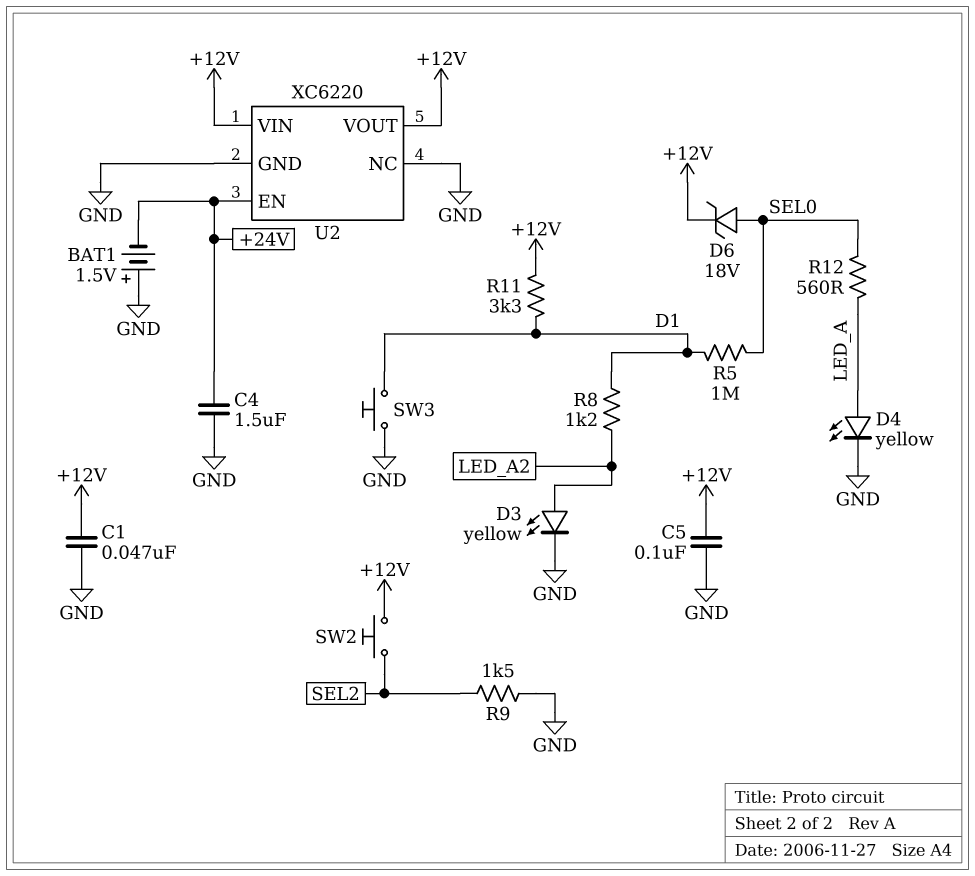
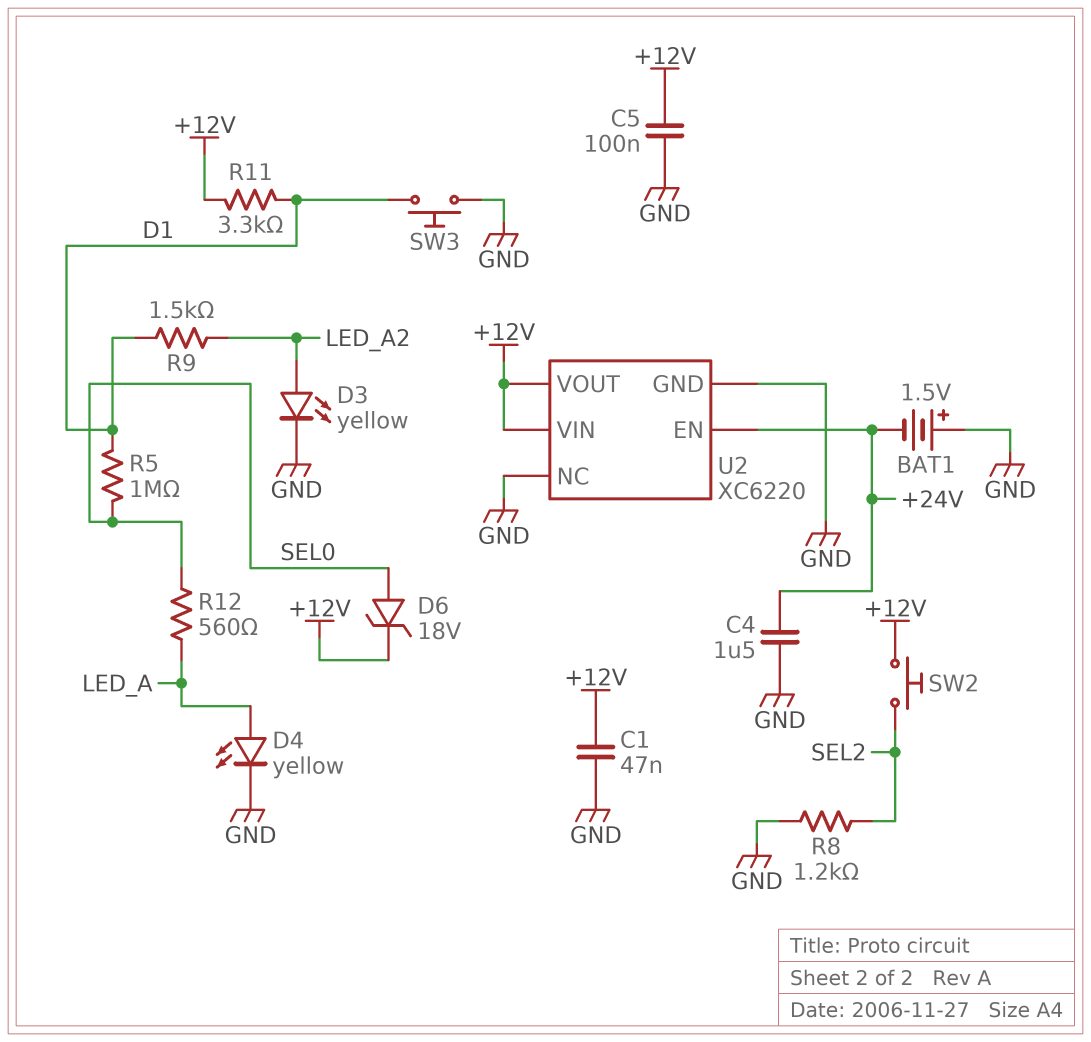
R8: 1.2k (D1, LED_A2) -> 1.2k (GND, SEL2)
R9: 1.5k (GND, SEL2) -> 1.5k (D1, LED_A2)

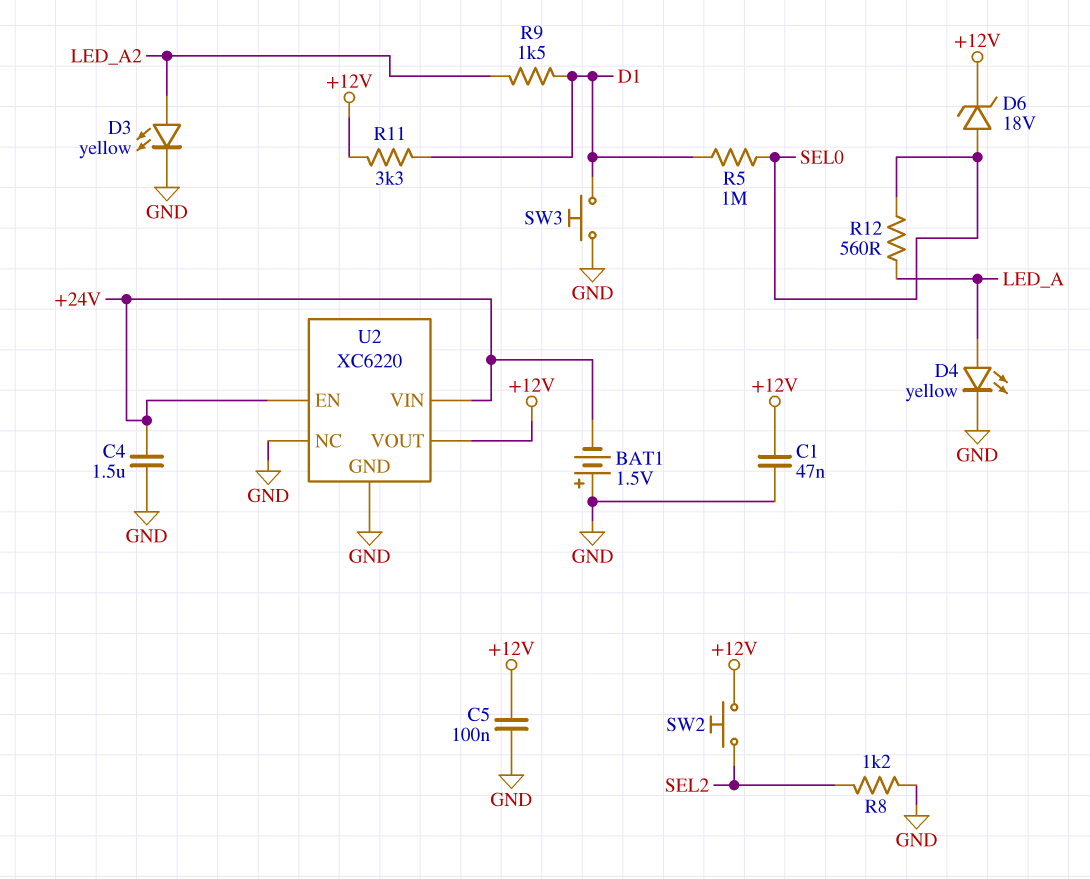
U2 pin VIN: +12V -> +24V

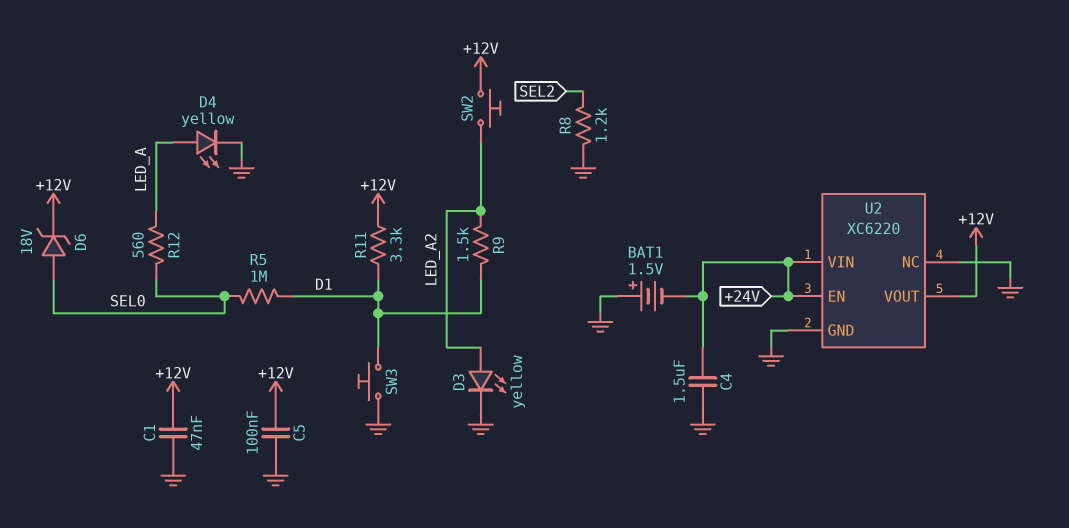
SW2: button (+12V, SEL2) -> button (+12V, LED_A2)

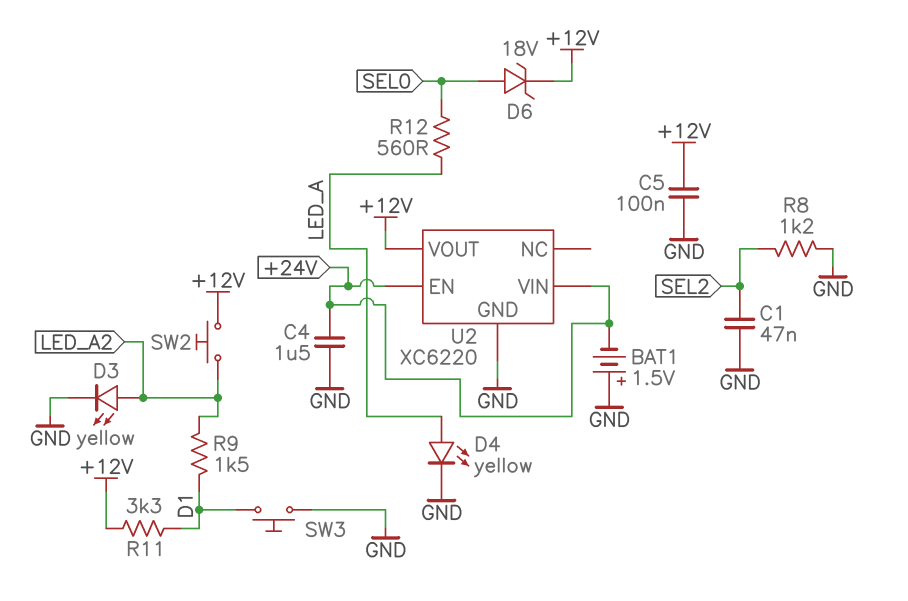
C1: 47nF (+12V, GND) -> 47nF (GND, SEL2)
R5: 1M (D1, SEL0) -> none
U2 pin NC: GND -> none

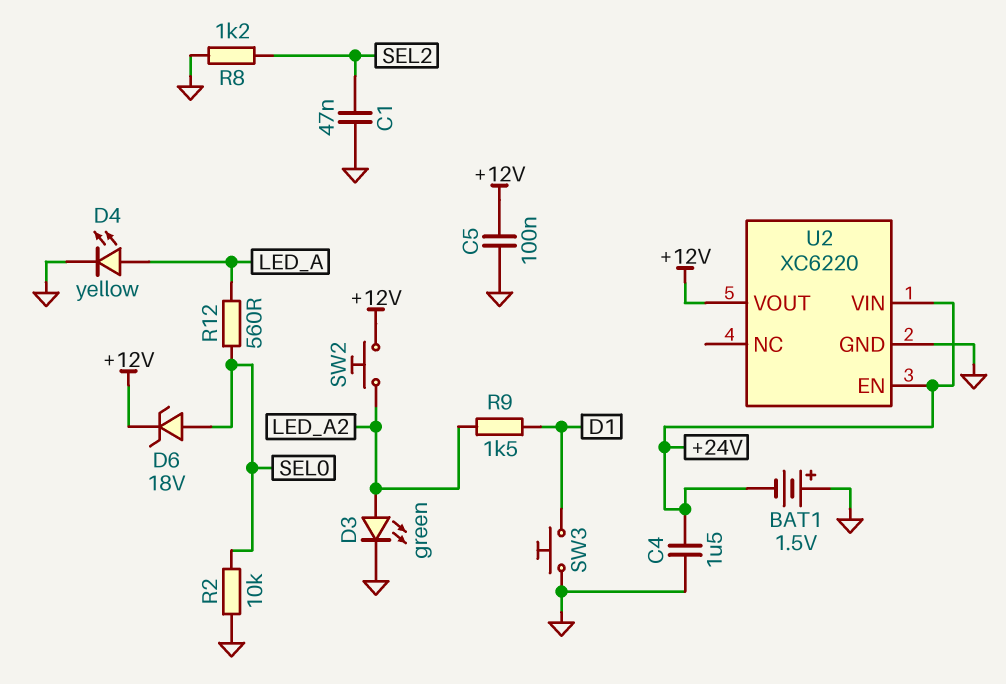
D3: LED yellow (A LED_A2, K GND) -> LED green (A LED_A2, K GND)
R2: none -> 10k (GND, SEL0)
R11: 3.3k (+12V, D1) -> none

